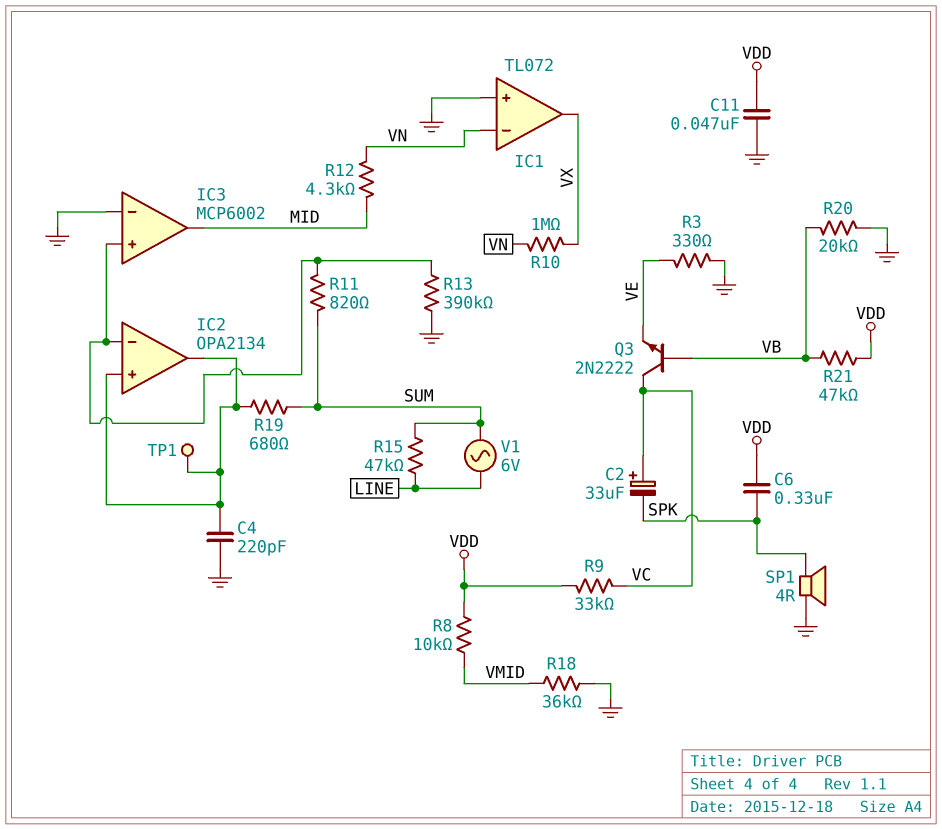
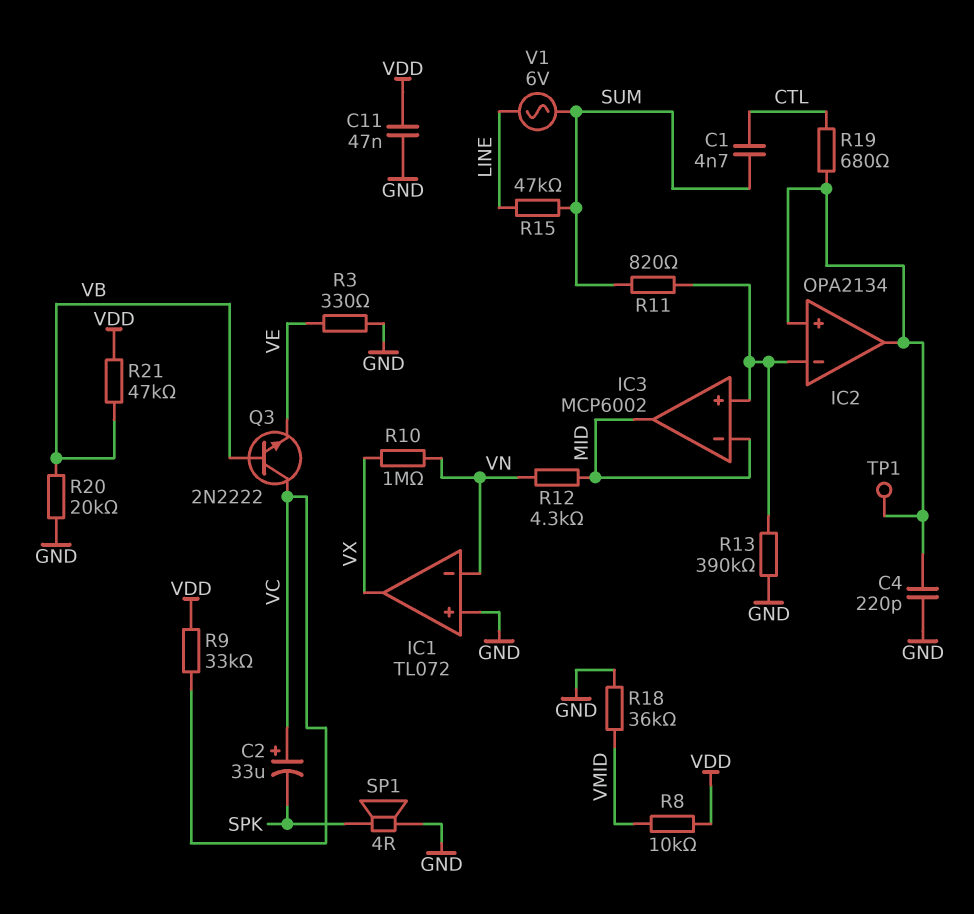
C1: none -> 4.7nF (CTL, SUM)
C6: 330nF (SPK, VDD) -> none
IC3 pin in-: GND -> MID
R19: 680 (IC2/in+, SUM) -> 680 (CTL, IC2/in+)

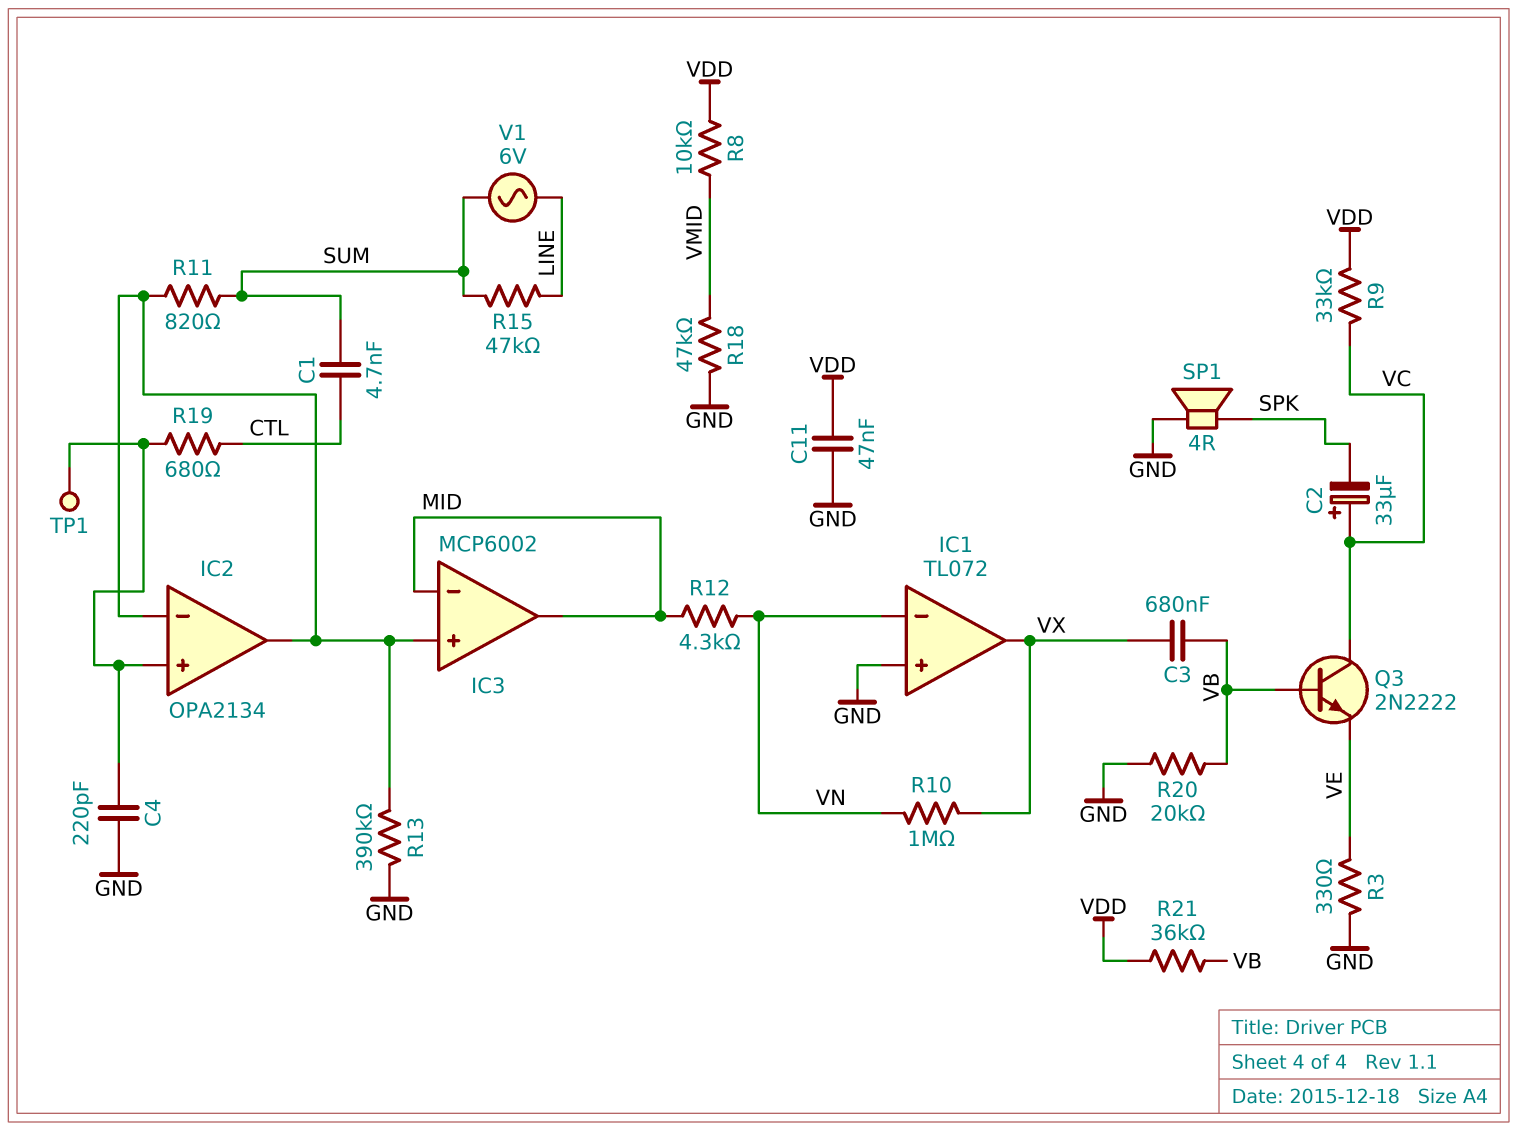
C3: none -> 680nF (VB, VX)
IC2 pin out: IC2/in+ -> IC2/in-
R18: 36k (GND, VMID) -> 47k (GND, VMID)
R21: 47k (VB, VDD) -> 36k (VB, VDD)

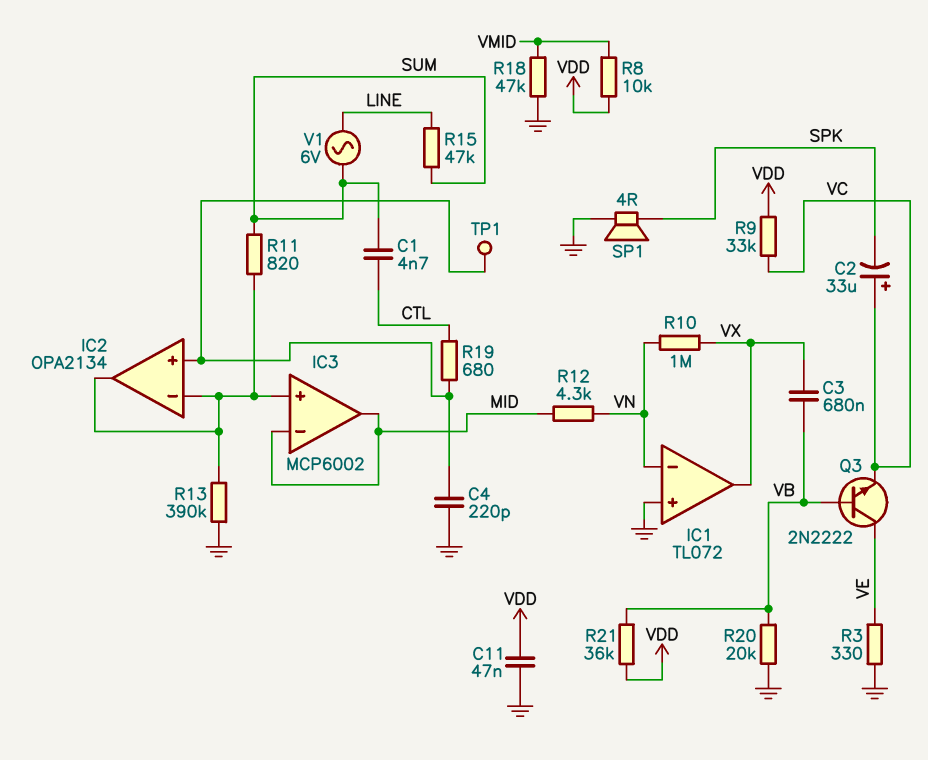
Q3: NPN 2N2222 (B VB, C VC, E VE) -> NPN 2N2222 (B VB, C VE, E VC)

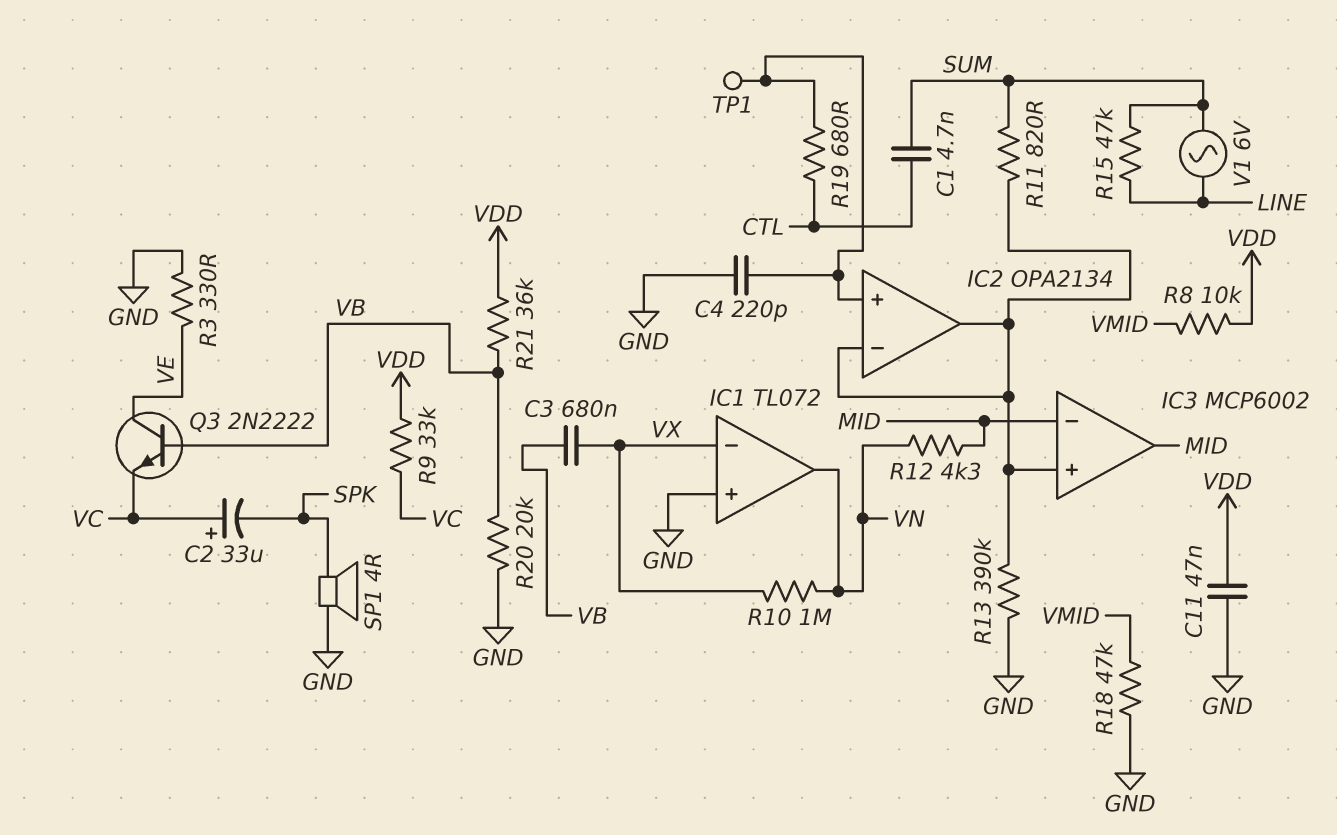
IC1 pin in-: VN -> VX
IC1 pin out: VX -> VN

